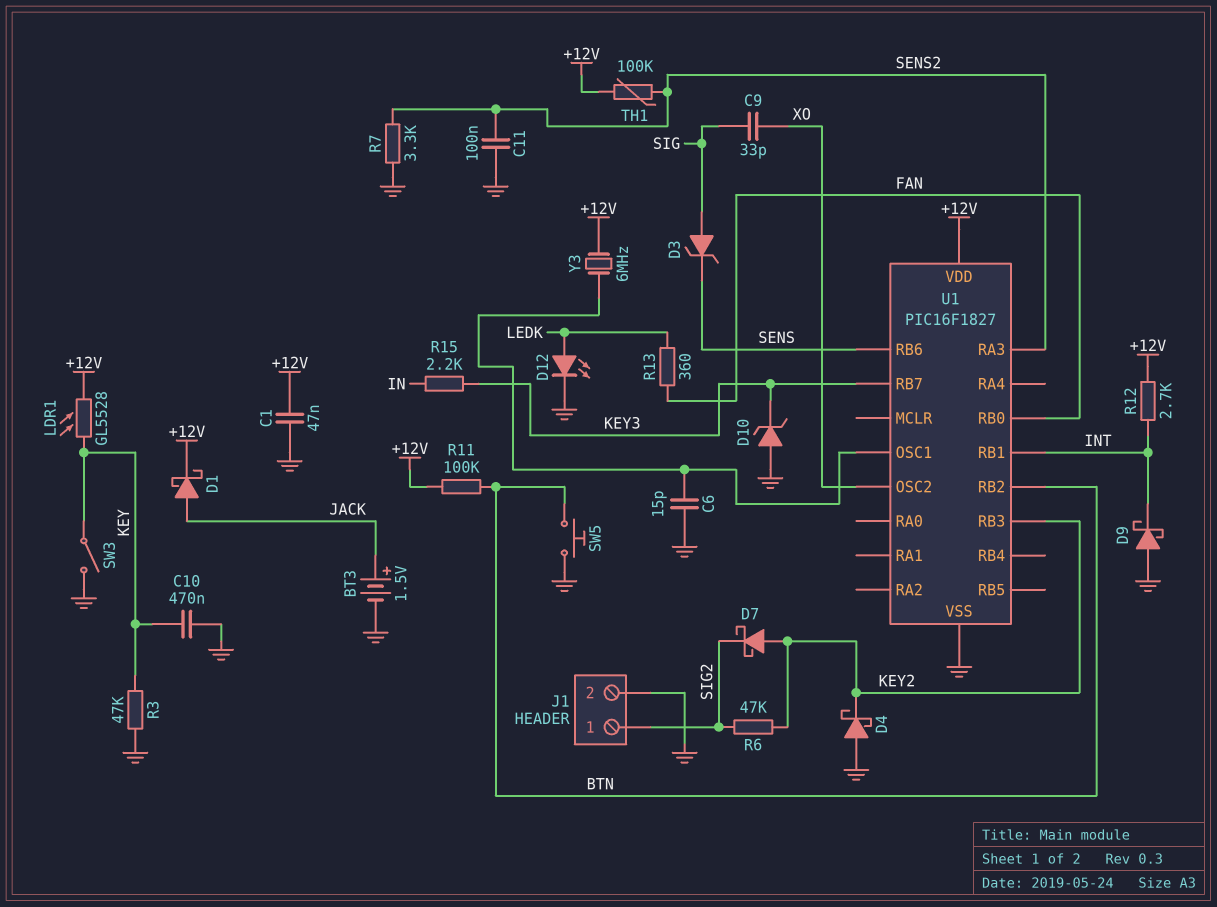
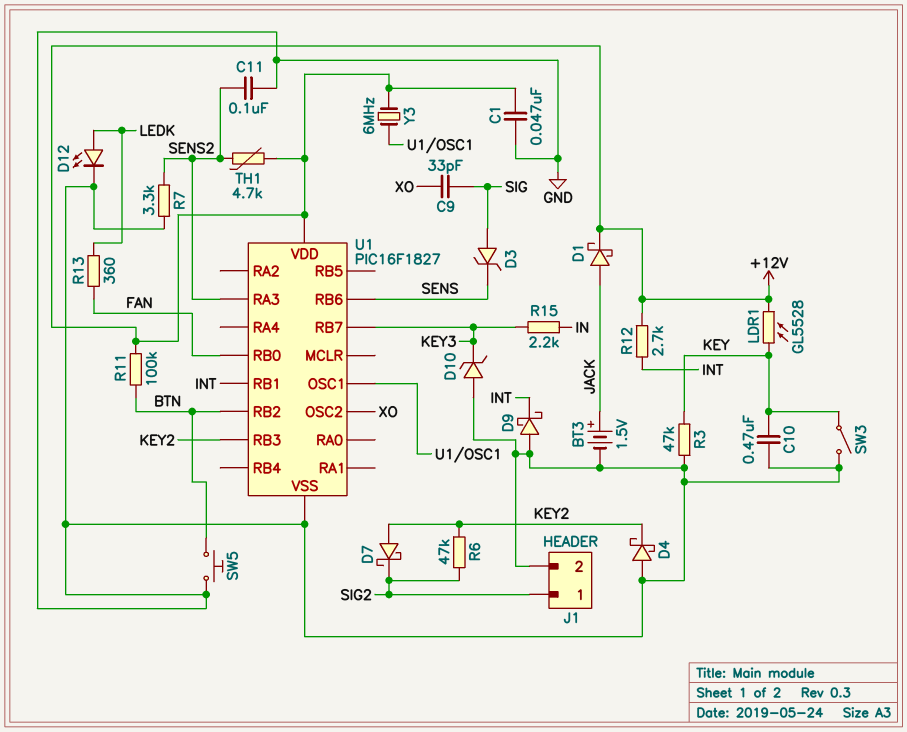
C6: 15pF (GND, U1/OSC1) -> none
TH1: 100k (+12V, SENS2) -> 4.7k (+12V, SENS2)

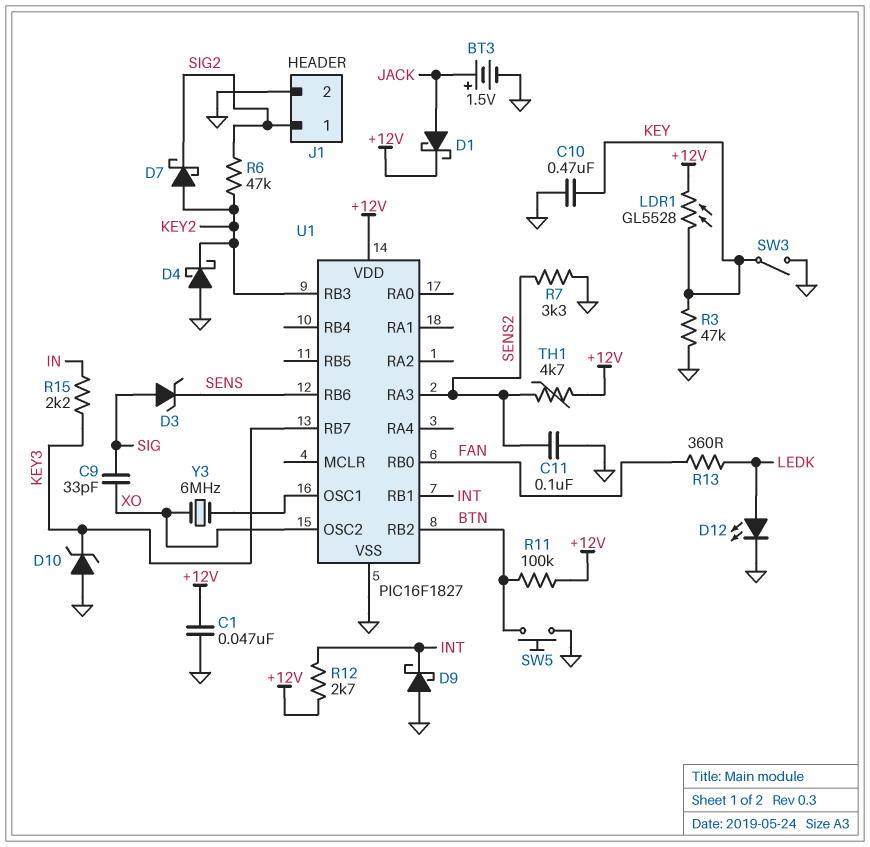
Y3: 6MHz (+12V, U1/OSC1) -> 6MHz (U1/OSC1, XO)

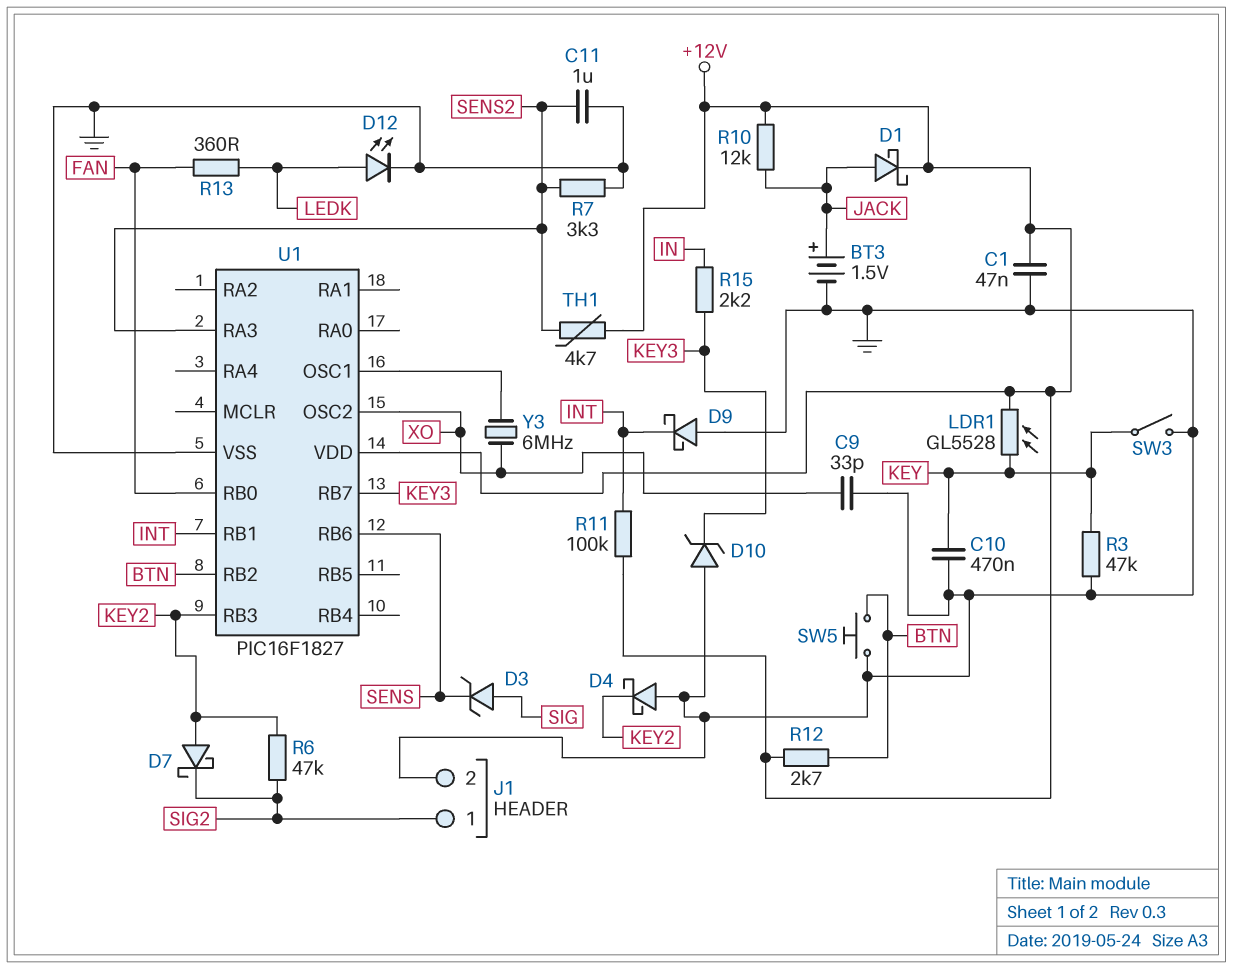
C9: 33pF (SIG, XO) -> 33pF (GND, XO)
C11: 100nF (GND, SENS2) -> 1uF (GND, SENS2)
R10: none -> 12k (+12V, JACK)
R11: 100k (+12V, BTN) -> 100k (+12V, INT)
R12: 2.7k (+12V, INT) -> 2.7k (+12V, BTN)

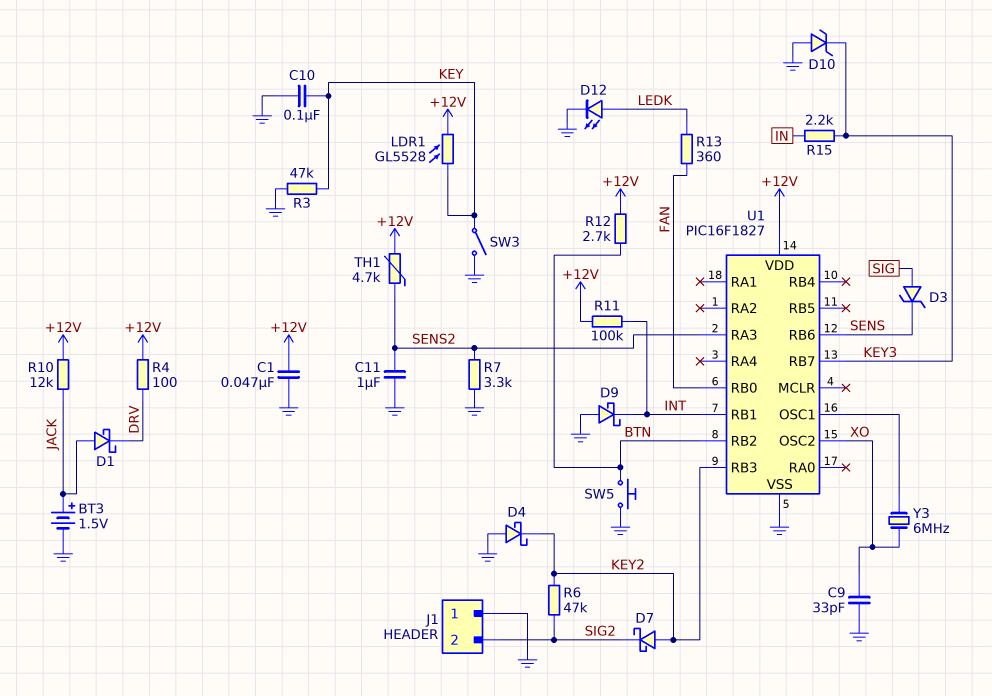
C10: 470nF (GND, KEY) -> 100nF (GND, KEY)
D1: schottky (A JACK, K +12V) -> schottky (A JACK, K DRV)
J1 pin 1: SIG2 -> GND
J1 pin 2: GND -> SIG2
R4: none -> 100 (+12V, DRV)

